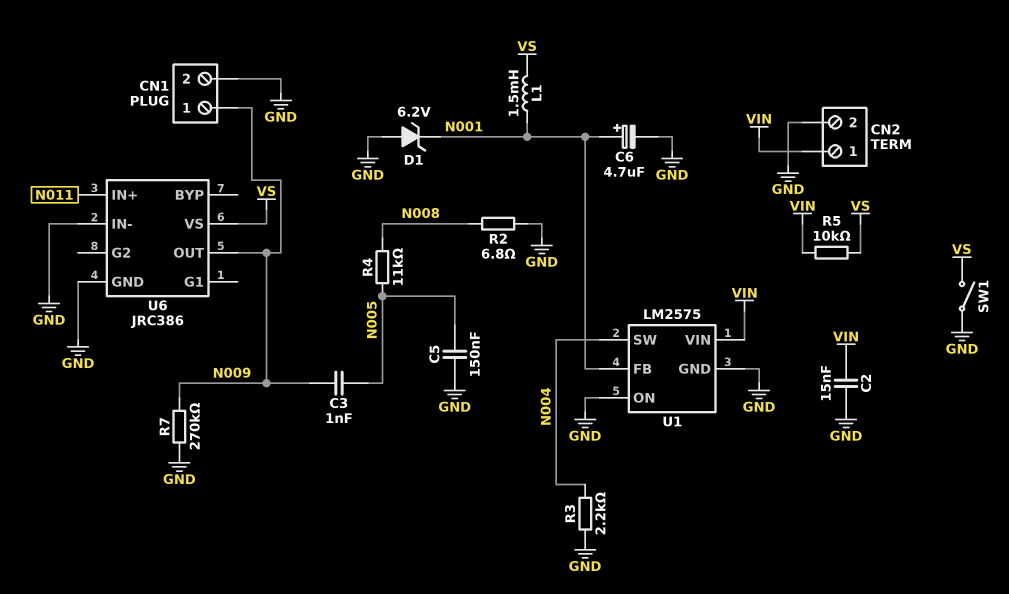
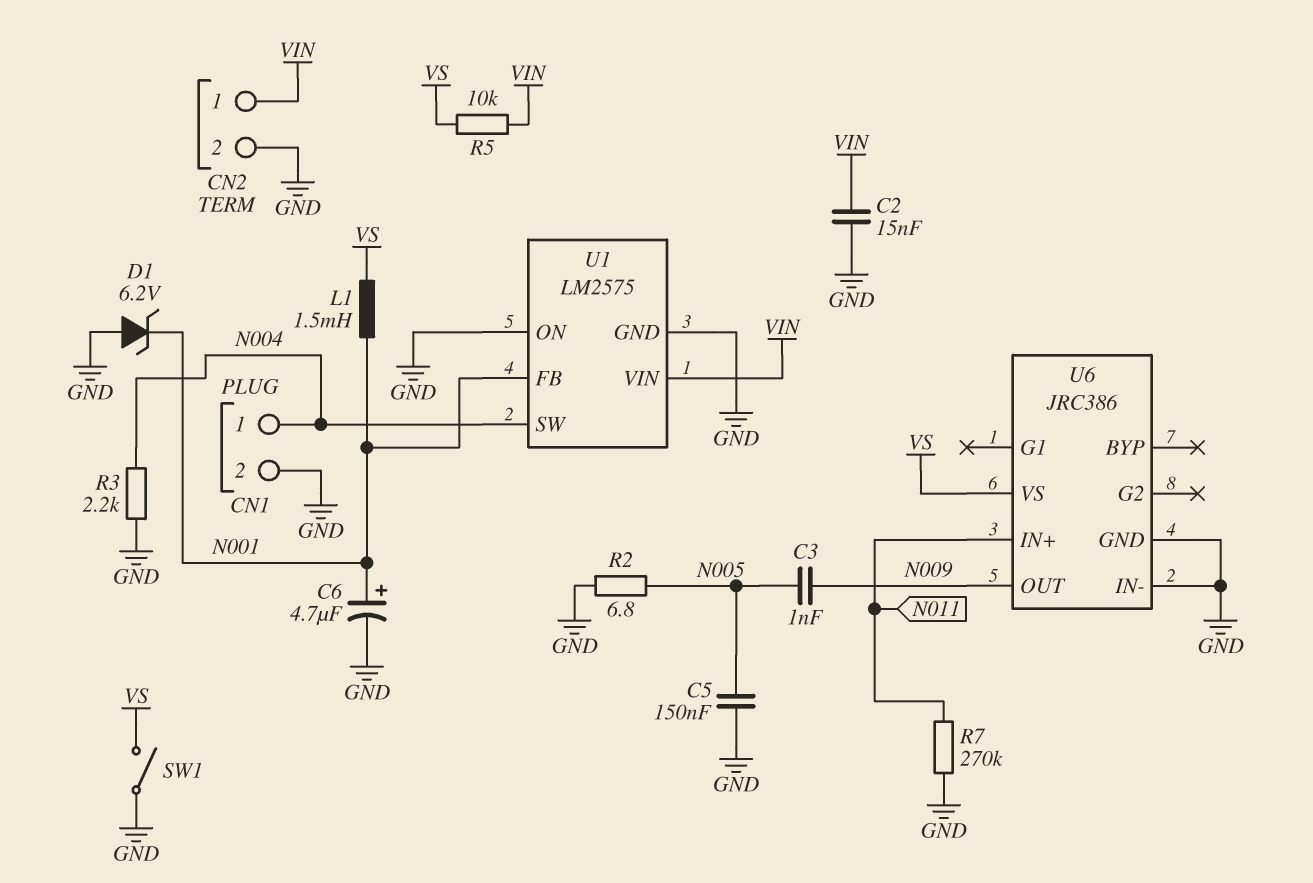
CN1 pin 1: N009 -> N004
R2: 6.8 (GND, N008) -> 6.8 (GND, N005)
R4: 11k (N005, N008) -> none
R7: 270k (GND, N009) -> 270k (GND, N011)

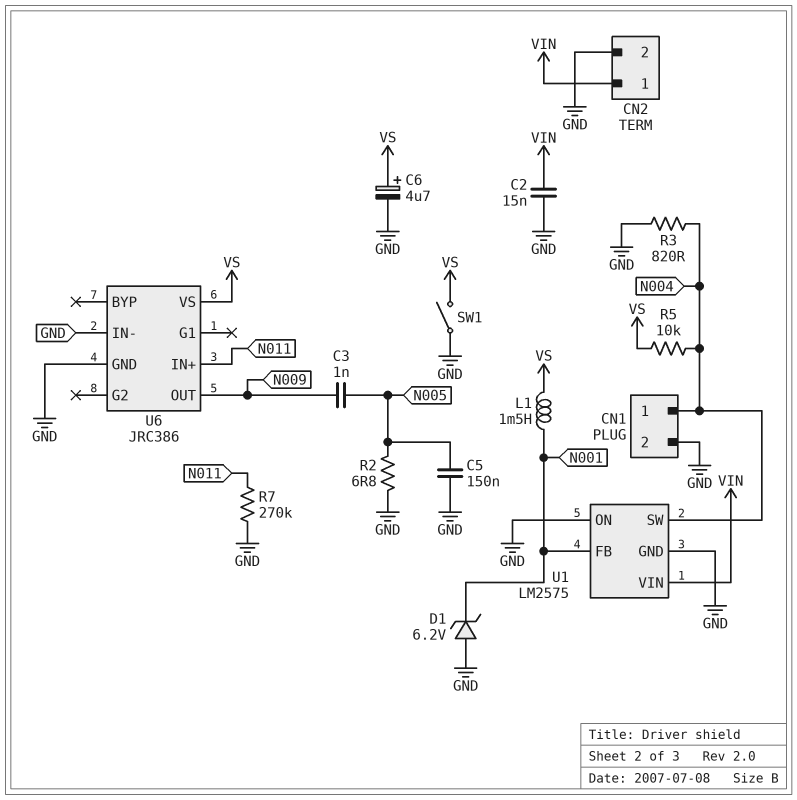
C6: 4.7uF (plus N001, minus GND) -> 4.7uF (plus VS, minus GND)
R3: 2.2k (GND, N004) -> 820 (GND, N004)
R5: 10k (VIN, VS) -> 10k (N004, VS)

